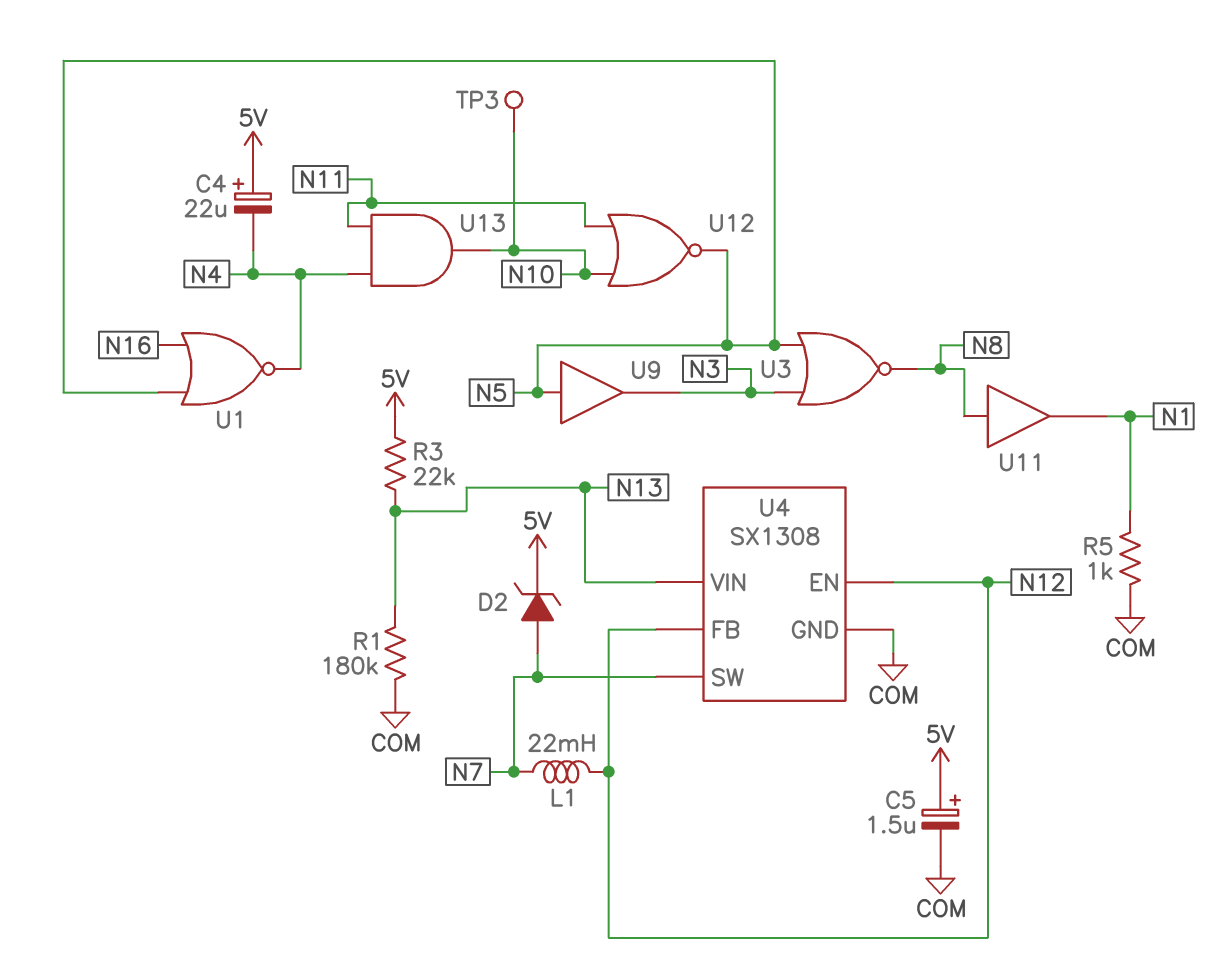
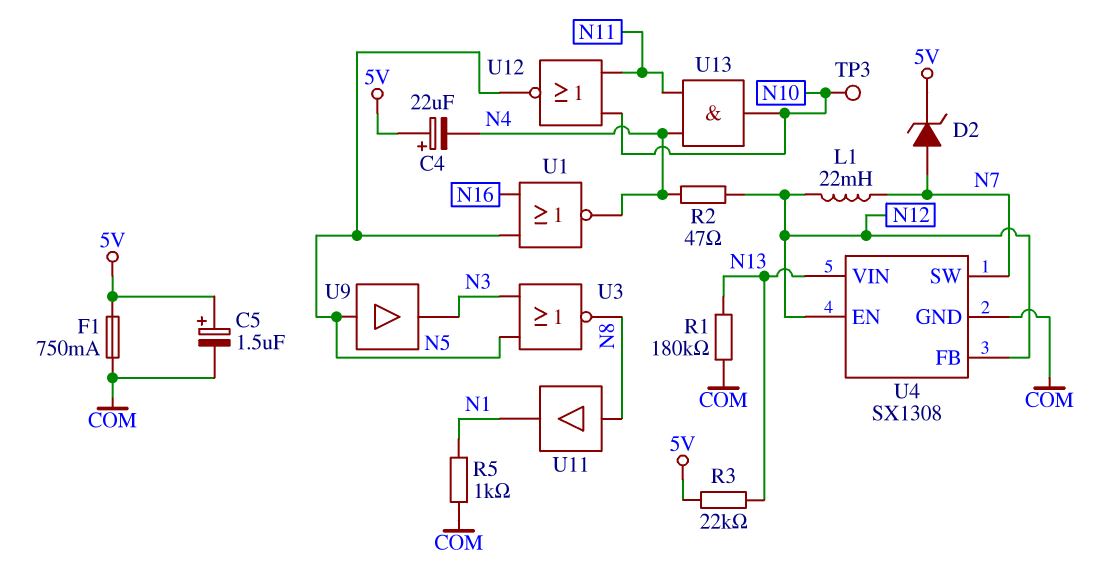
F1: none -> 750mA (5V, COM)
R2: none -> 47 (N4, N12)

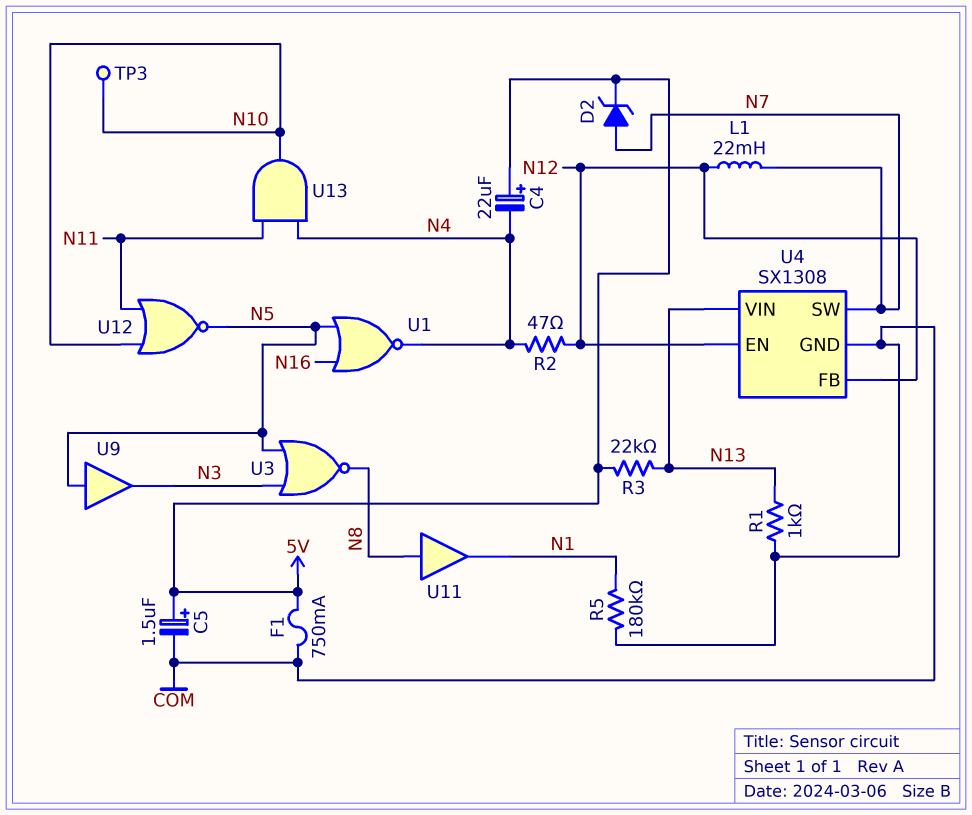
R1: 180k (COM, N13) -> 1k (COM, N13)
R5: 1k (COM, N1) -> 180k (COM, N1)

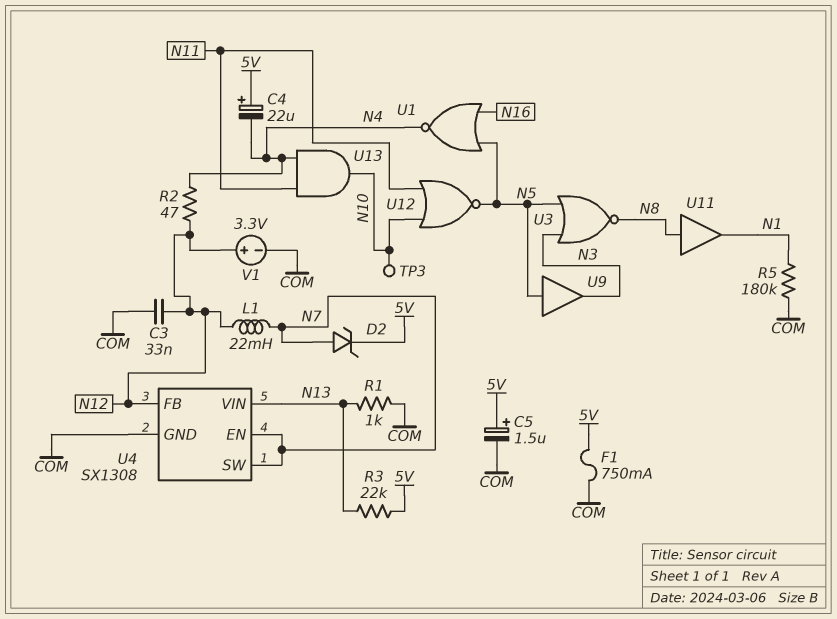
C3: none -> 33nF (COM, N12)
U4 pin EN: N12 -> N7
V1: none -> 3.3V (plus N12, minus COM)

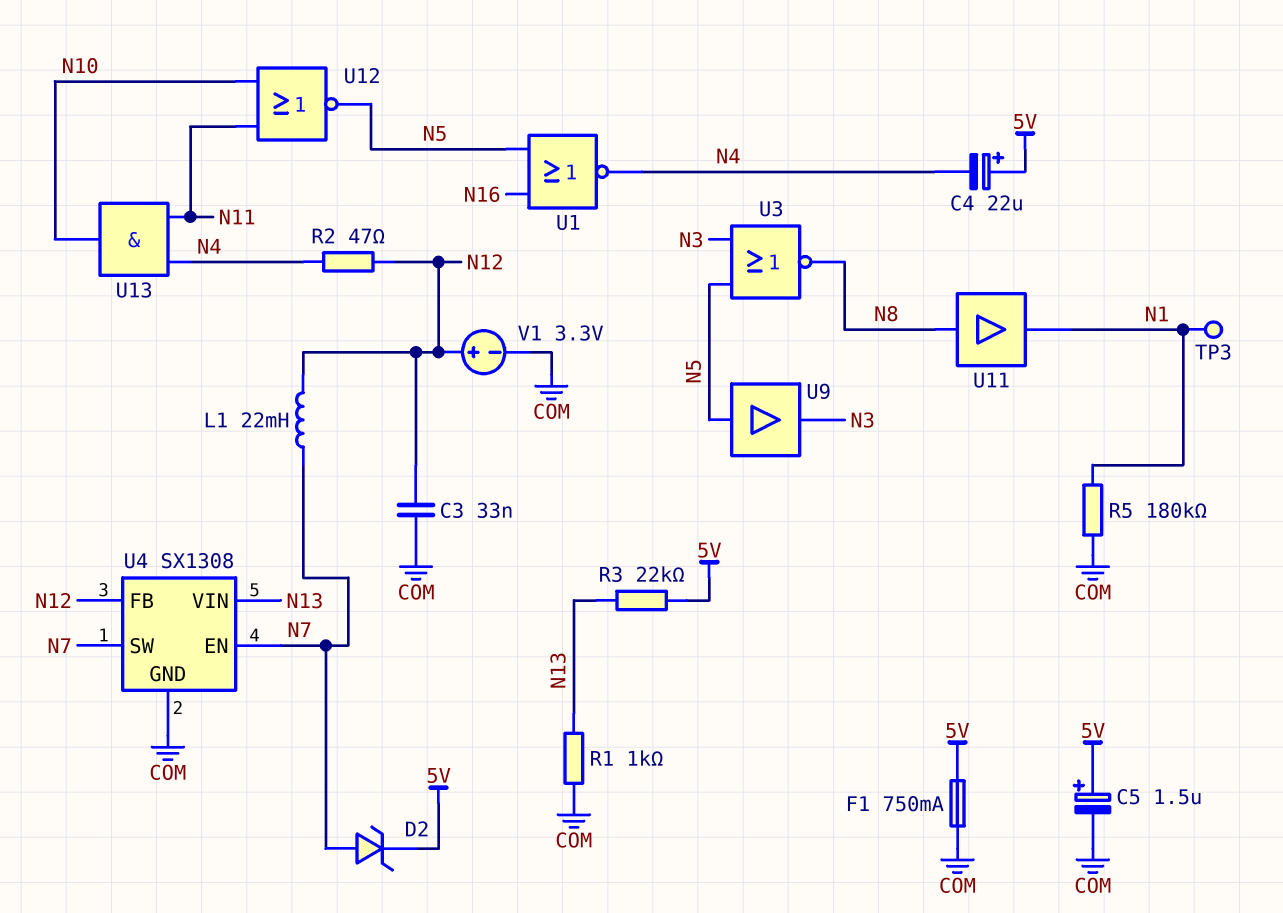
TP3: test point (N10) -> test point (N1)

